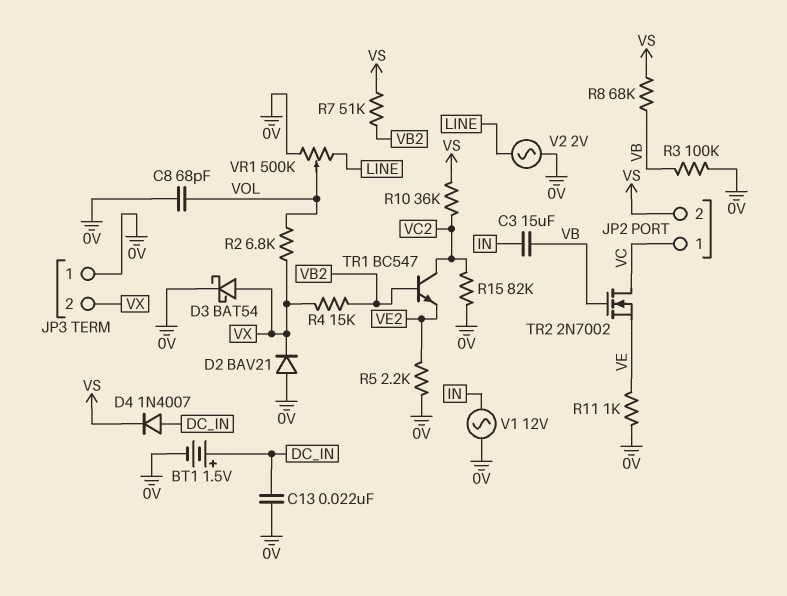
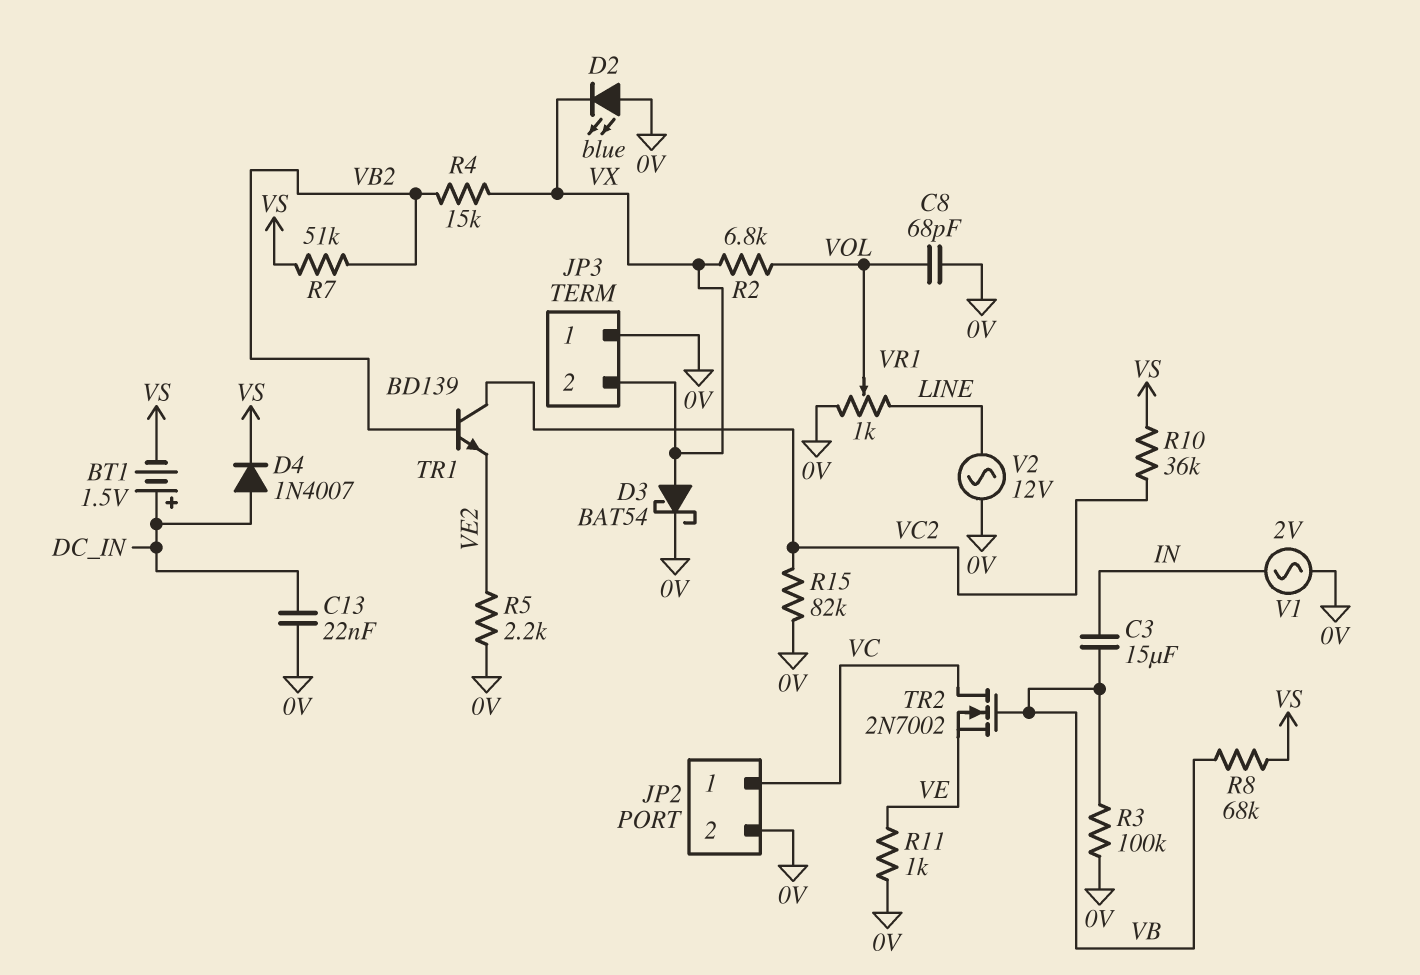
BT1: 1.5V (plus DC_IN, minus 0V) -> 1.5V (plus DC_IN, minus VS)
D2: diode BAV21 (A 0V, K VX) -> LED blue (A 0V, K VX)
JP2 pin 2: VS -> 0V
TR1: NPN BC547 (B VB2, C VC2, E VE2) -> NPN BD139 (B VB2, C VC2, E VE2)
V1: AC 12V (0V, IN) -> AC 2V (0V, IN)
V2: AC 2V (0V, LINE) -> AC 12V (0V, LINE)
VR1: 500k (0V, LINE, wiper VOL) -> 1k (0V, LINE, wiper VOL)

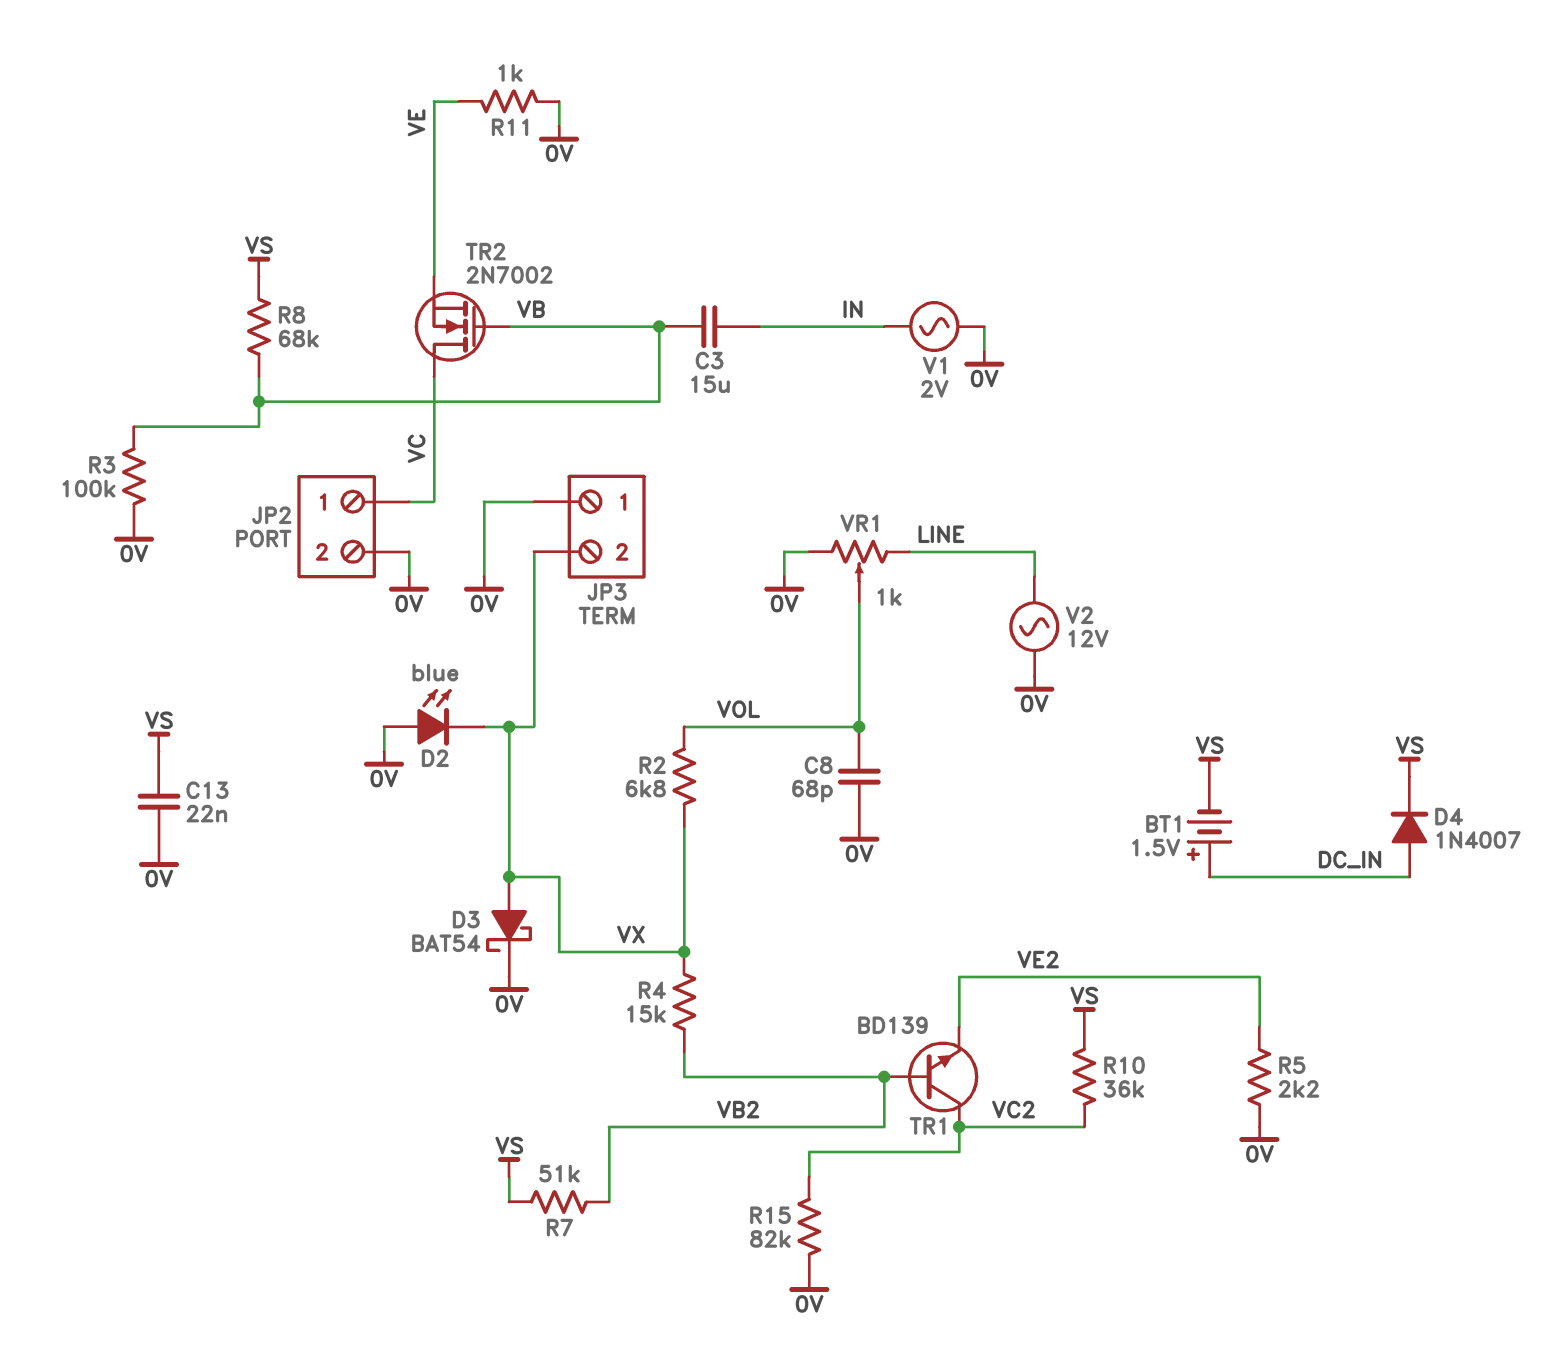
C13: 22nF (0V, DC_IN) -> 22nF (0V, VS)

